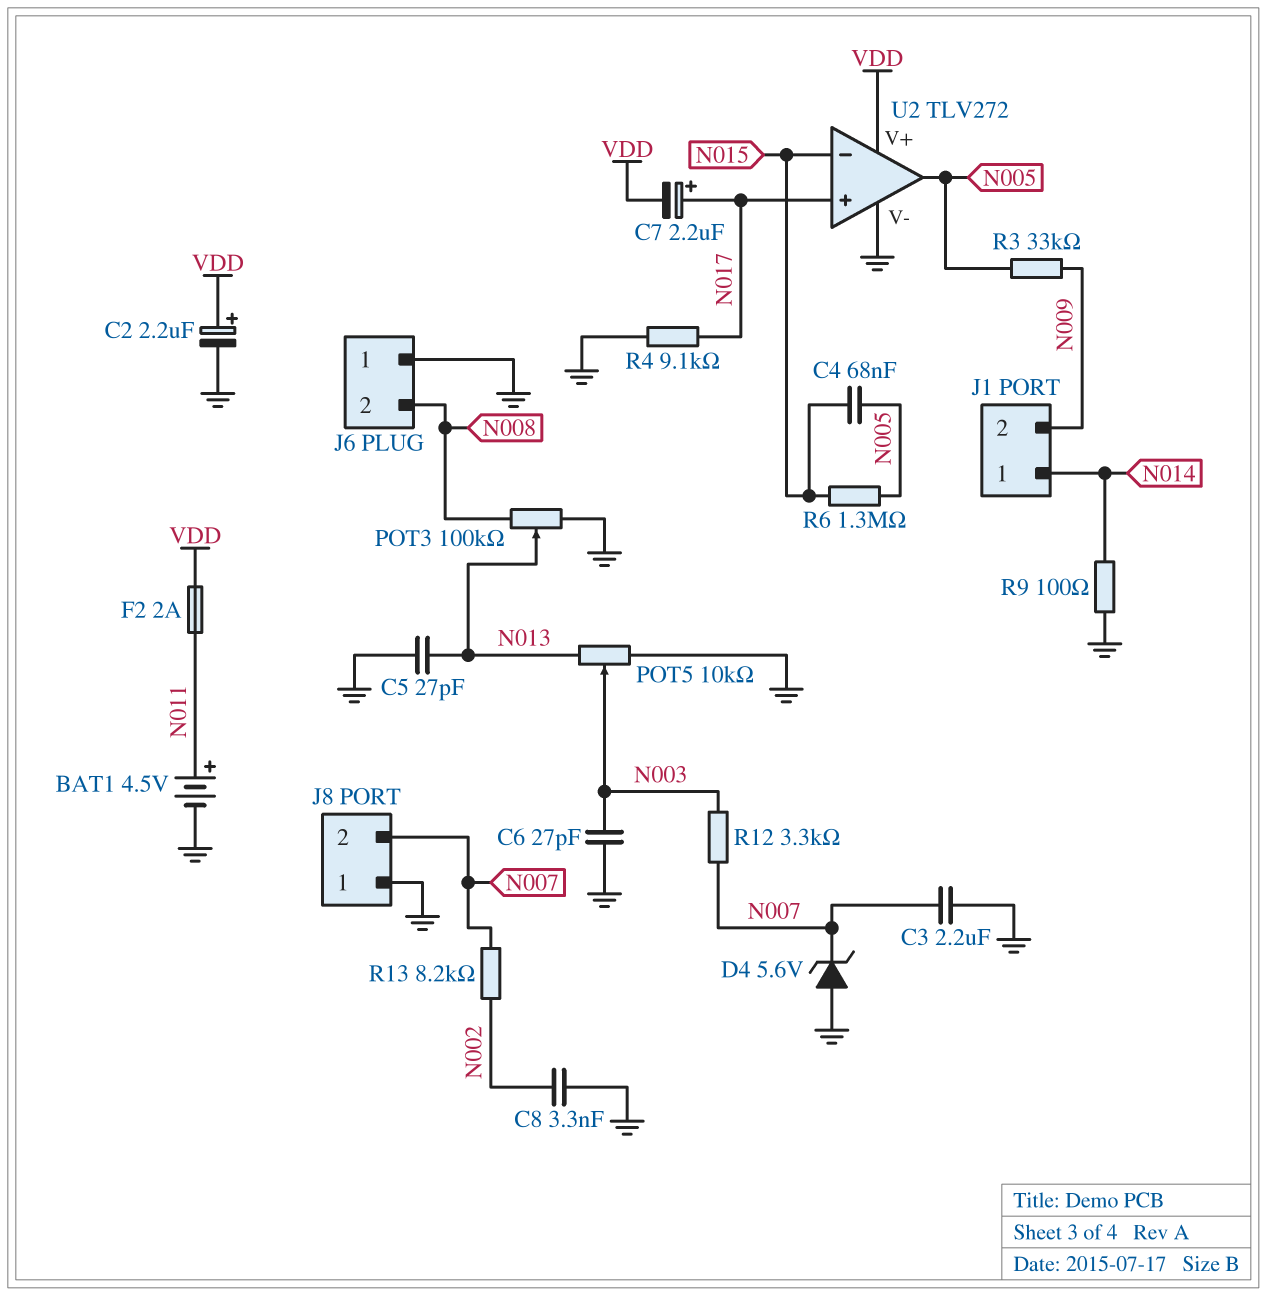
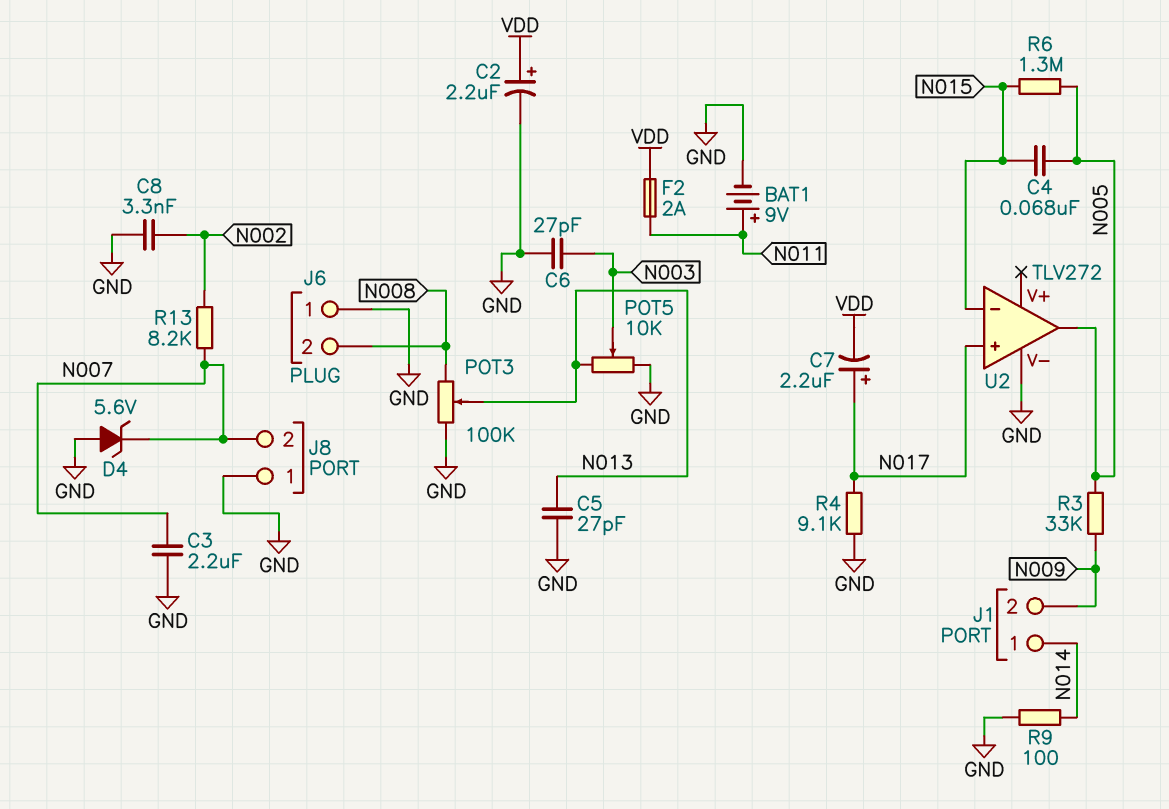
BAT1: 4.5V (plus N011, minus GND) -> 9V (plus N011, minus GND)
R12: 3.3k (N003, N007) -> none
U2 pin V+: VDD -> none

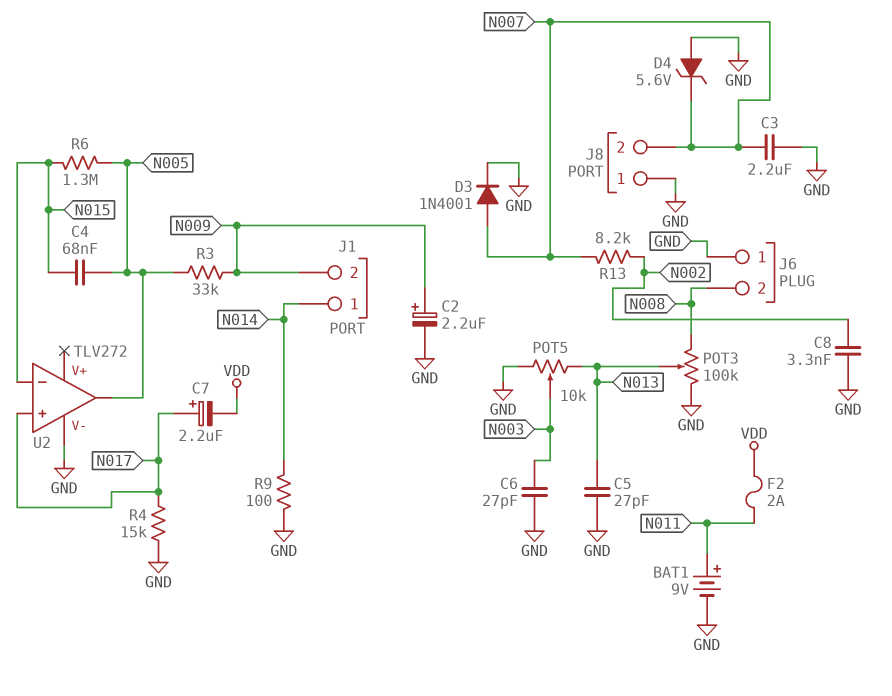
C2: 2.2uF (plus VDD, minus GND) -> 2.2uF (plus N009, minus GND)
D3: none -> diode 1N4001 (A N007, K GND)
R4: 9.1k (GND, N017) -> 15k (GND, N017)

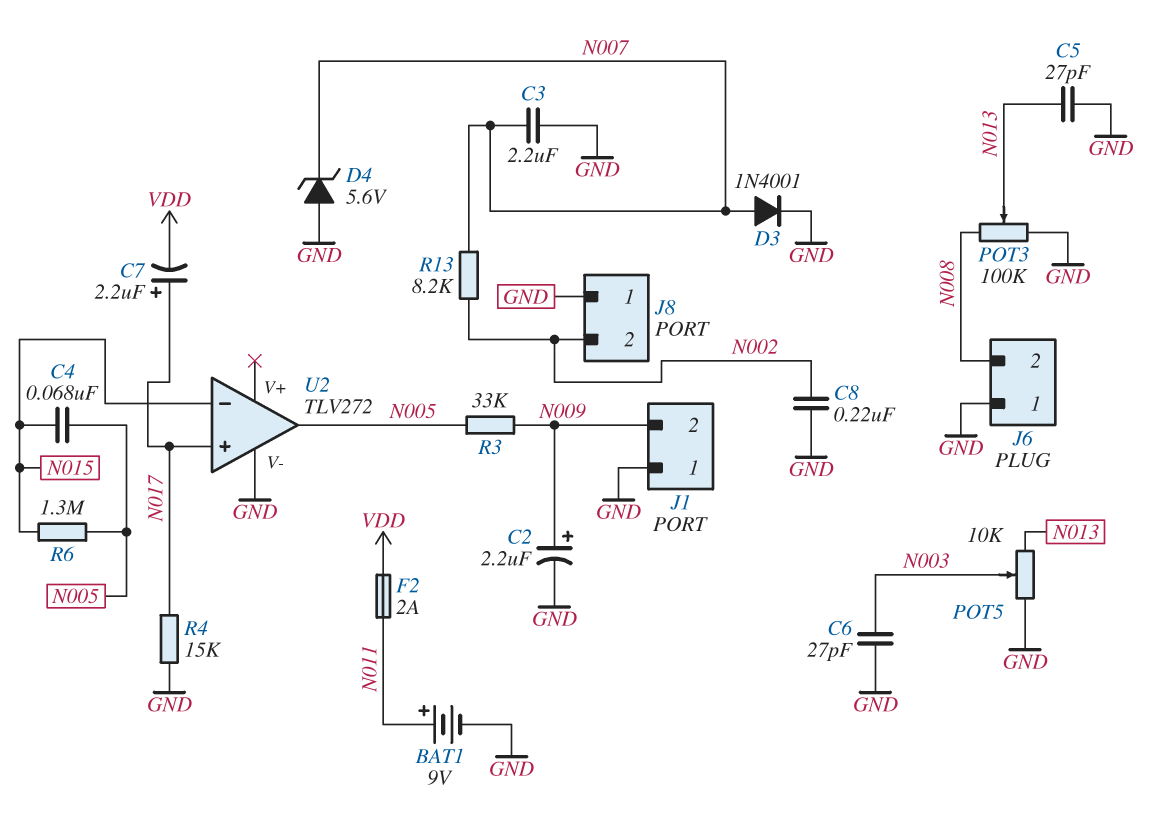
C8: 3.3nF (GND, N002) -> 220nF (GND, N002)
J1 pin 1: N014 -> GND
J8 pin 2: N007 -> N002
R9: 100 (GND, N014) -> none

